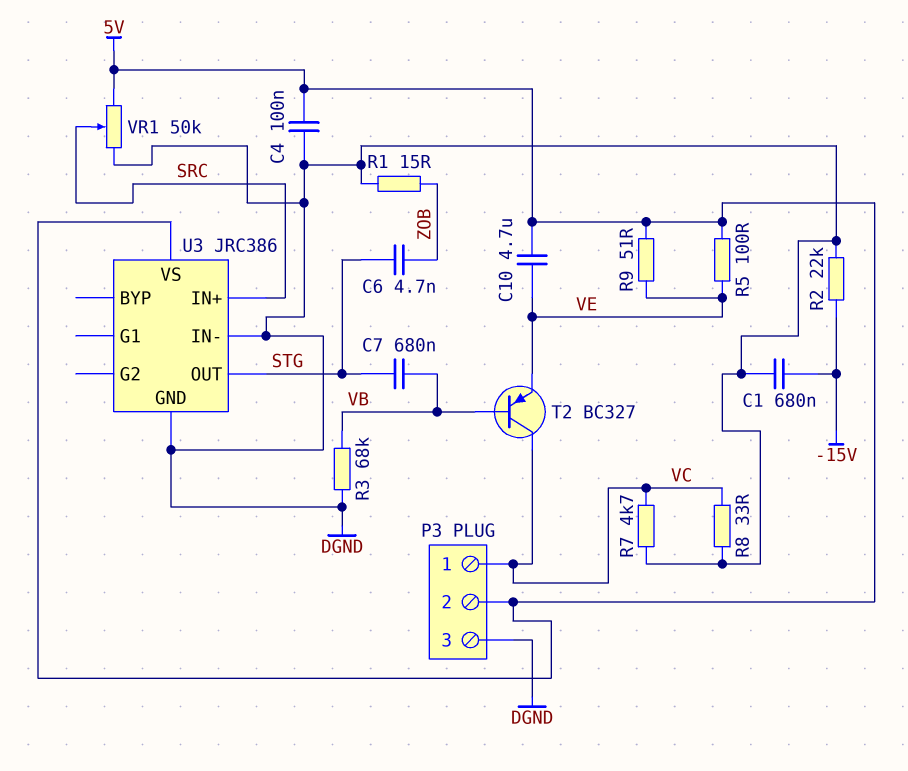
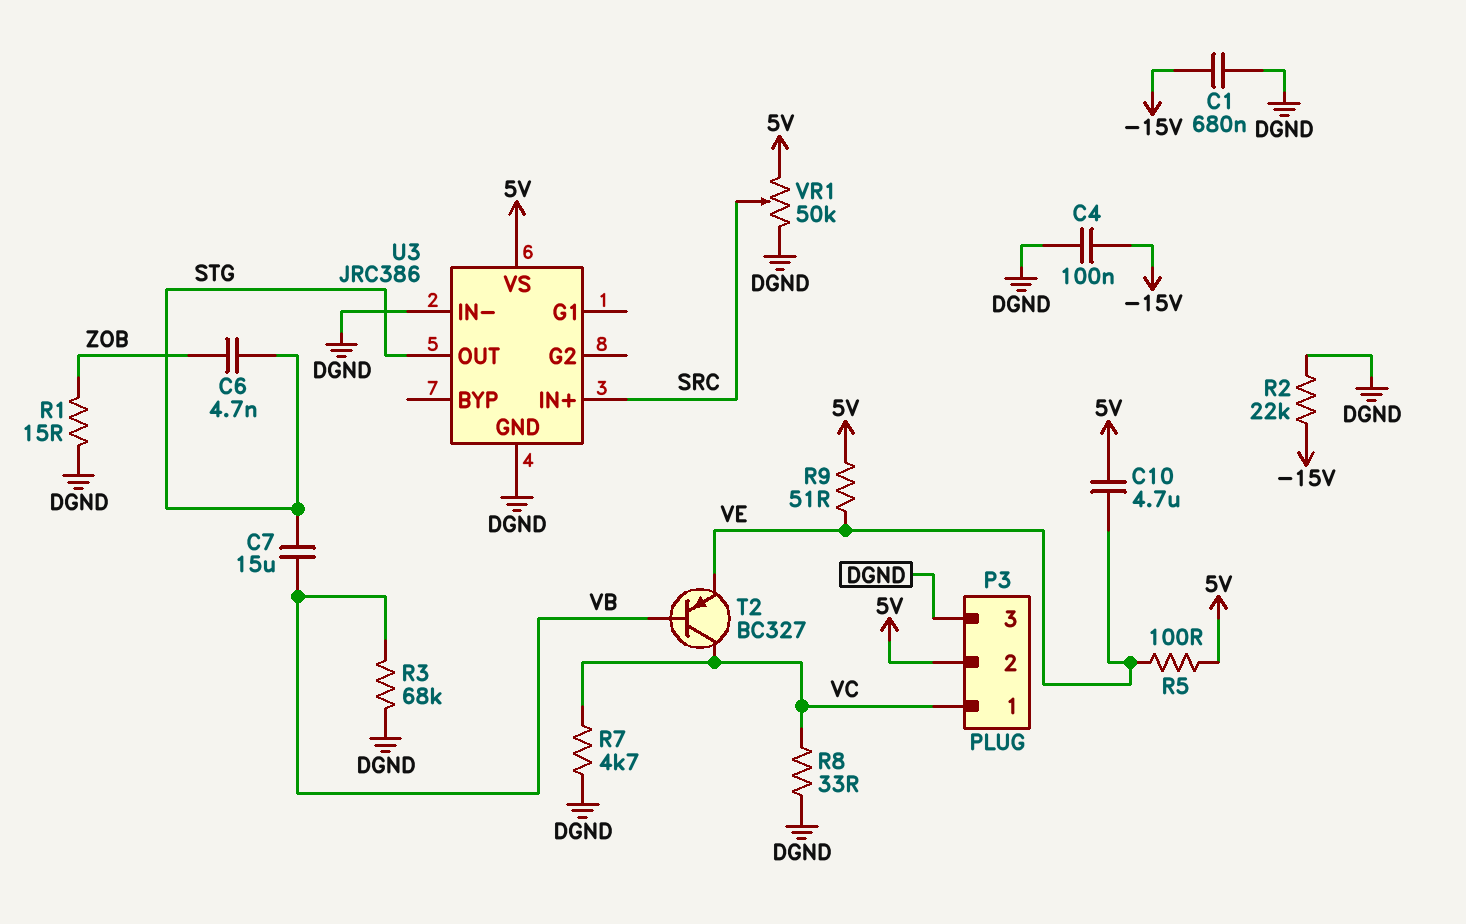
C4: 100nF (5V, DGND) -> 100nF (-15V, DGND)
C7: 680nF (STG, VB) -> 15uF (STG, VB)

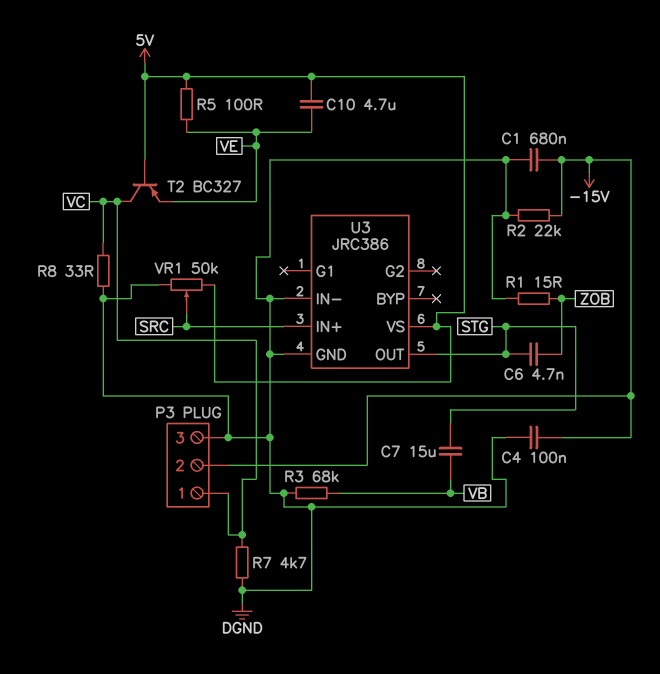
P3 pin 2: 5V -> -15V
R9: 51 (5V, VE) -> none
T2: PNP BC327 (B VB, C VC, E VE) -> PNP BC327 (B 5V, C VC, E VE)

